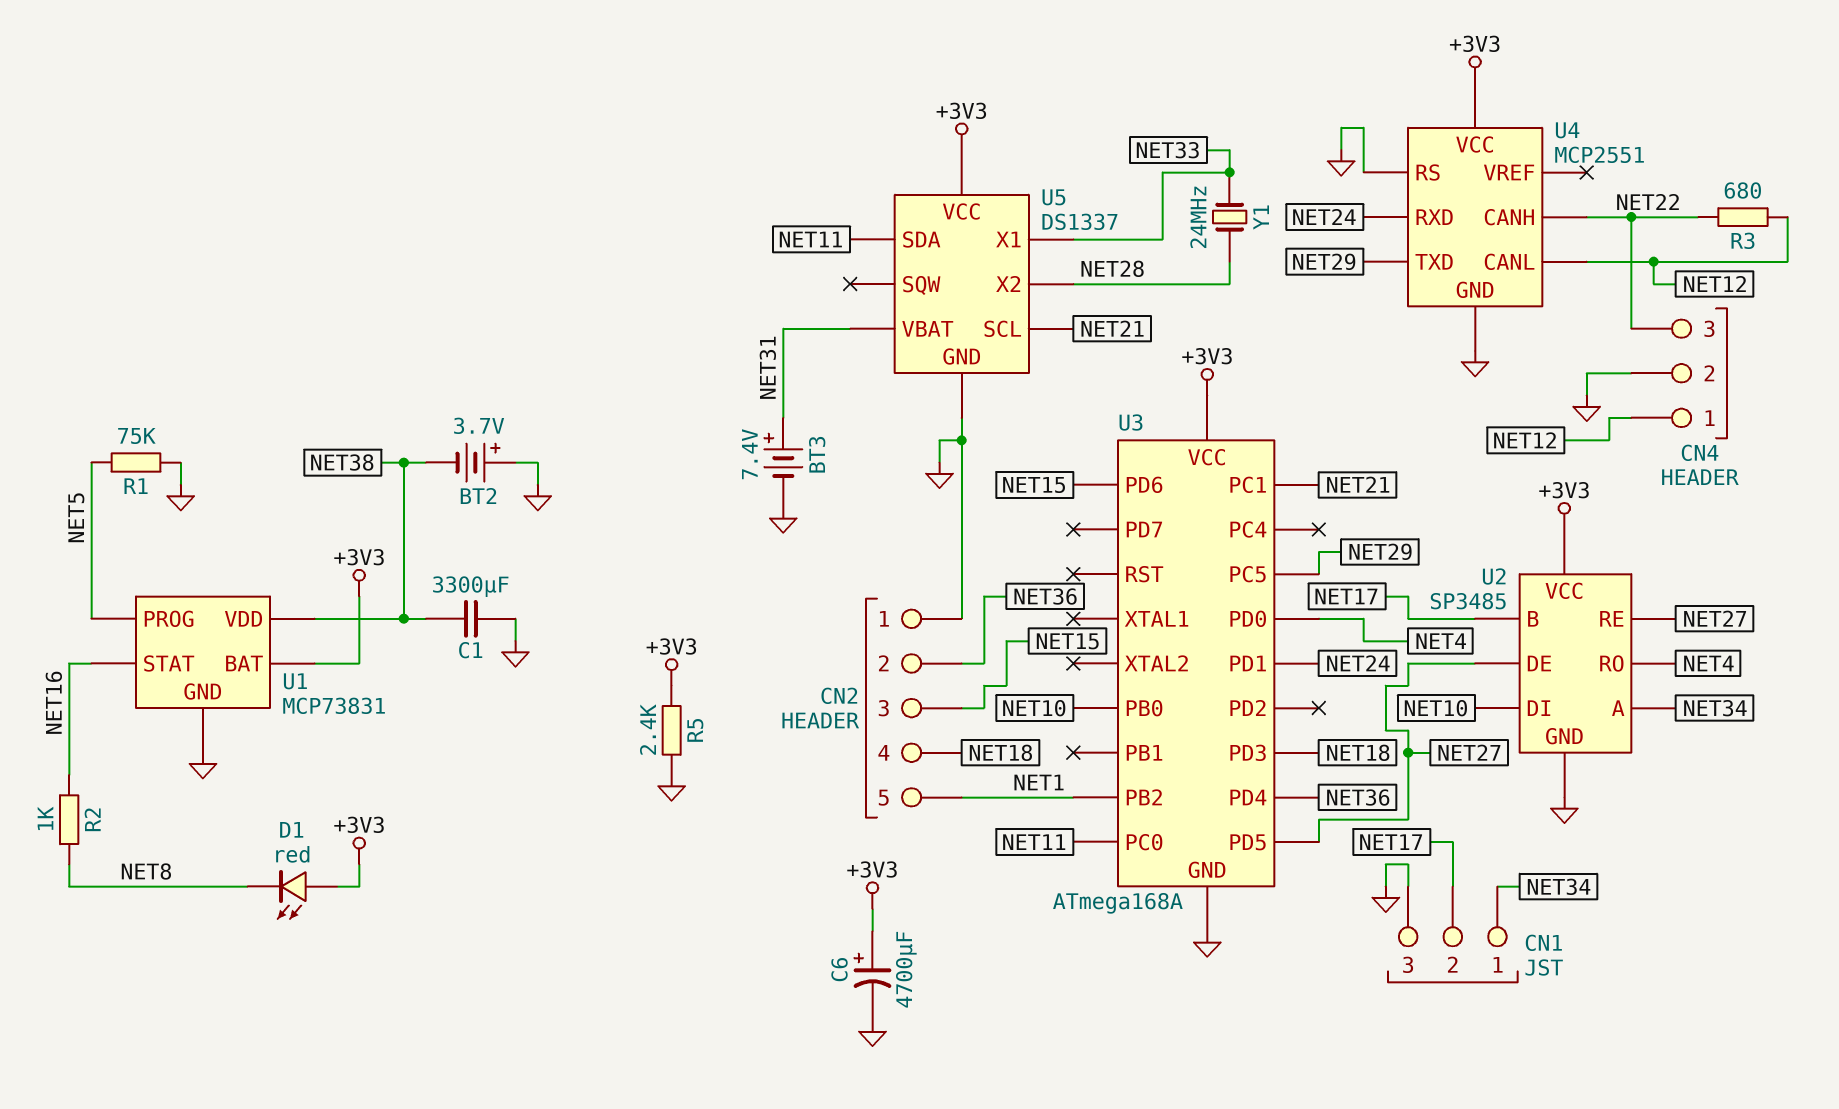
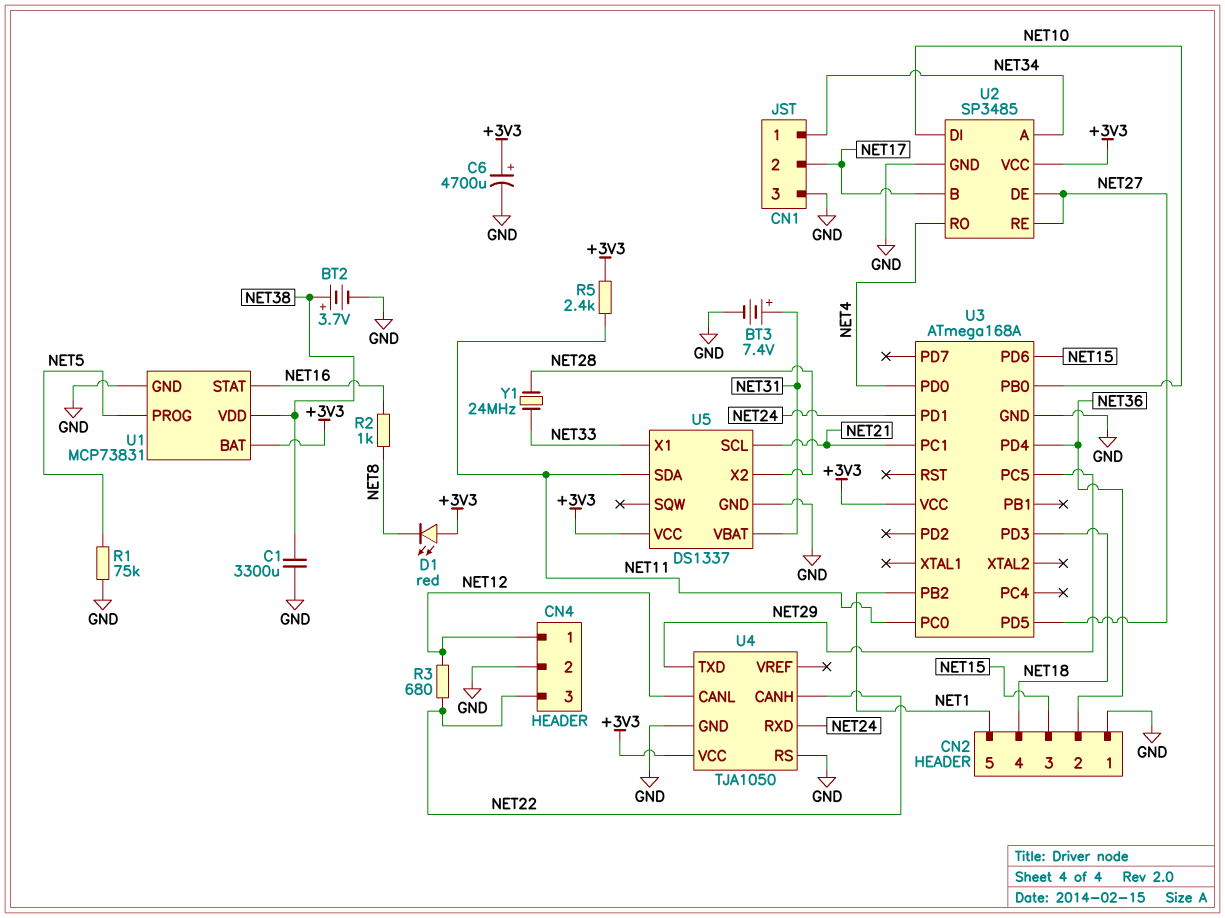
BT2: 3.7V (plus GND, minus NET38) -> 3.7V (plus NET38, minus GND)
R5: 2.4k (+3V3, GND) -> 2.4k (+3V3, NET11)
U4: MCP2551 -> TJA1050

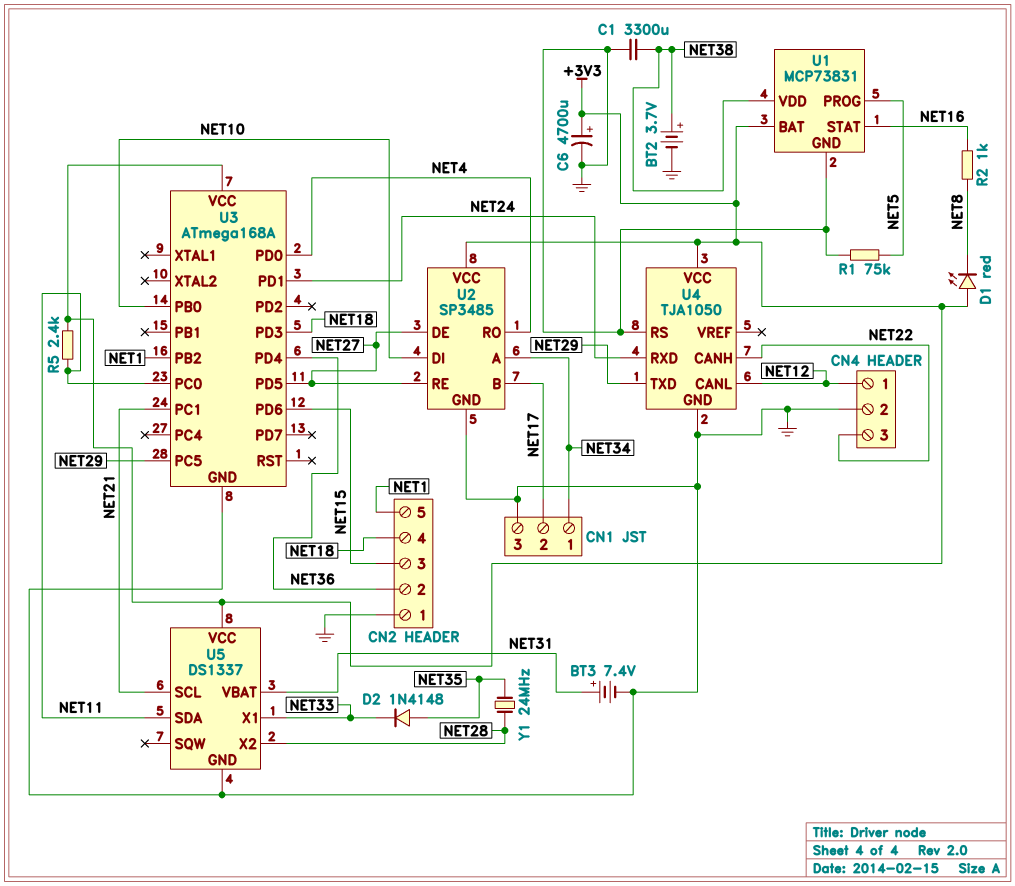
D2: none -> diode 1N4148 (A NET35, K NET33)
R3: 680 (NET12, NET22) -> none
Y1: 24MHz (NET28, NET33) -> 24MHz (NET28, NET35)

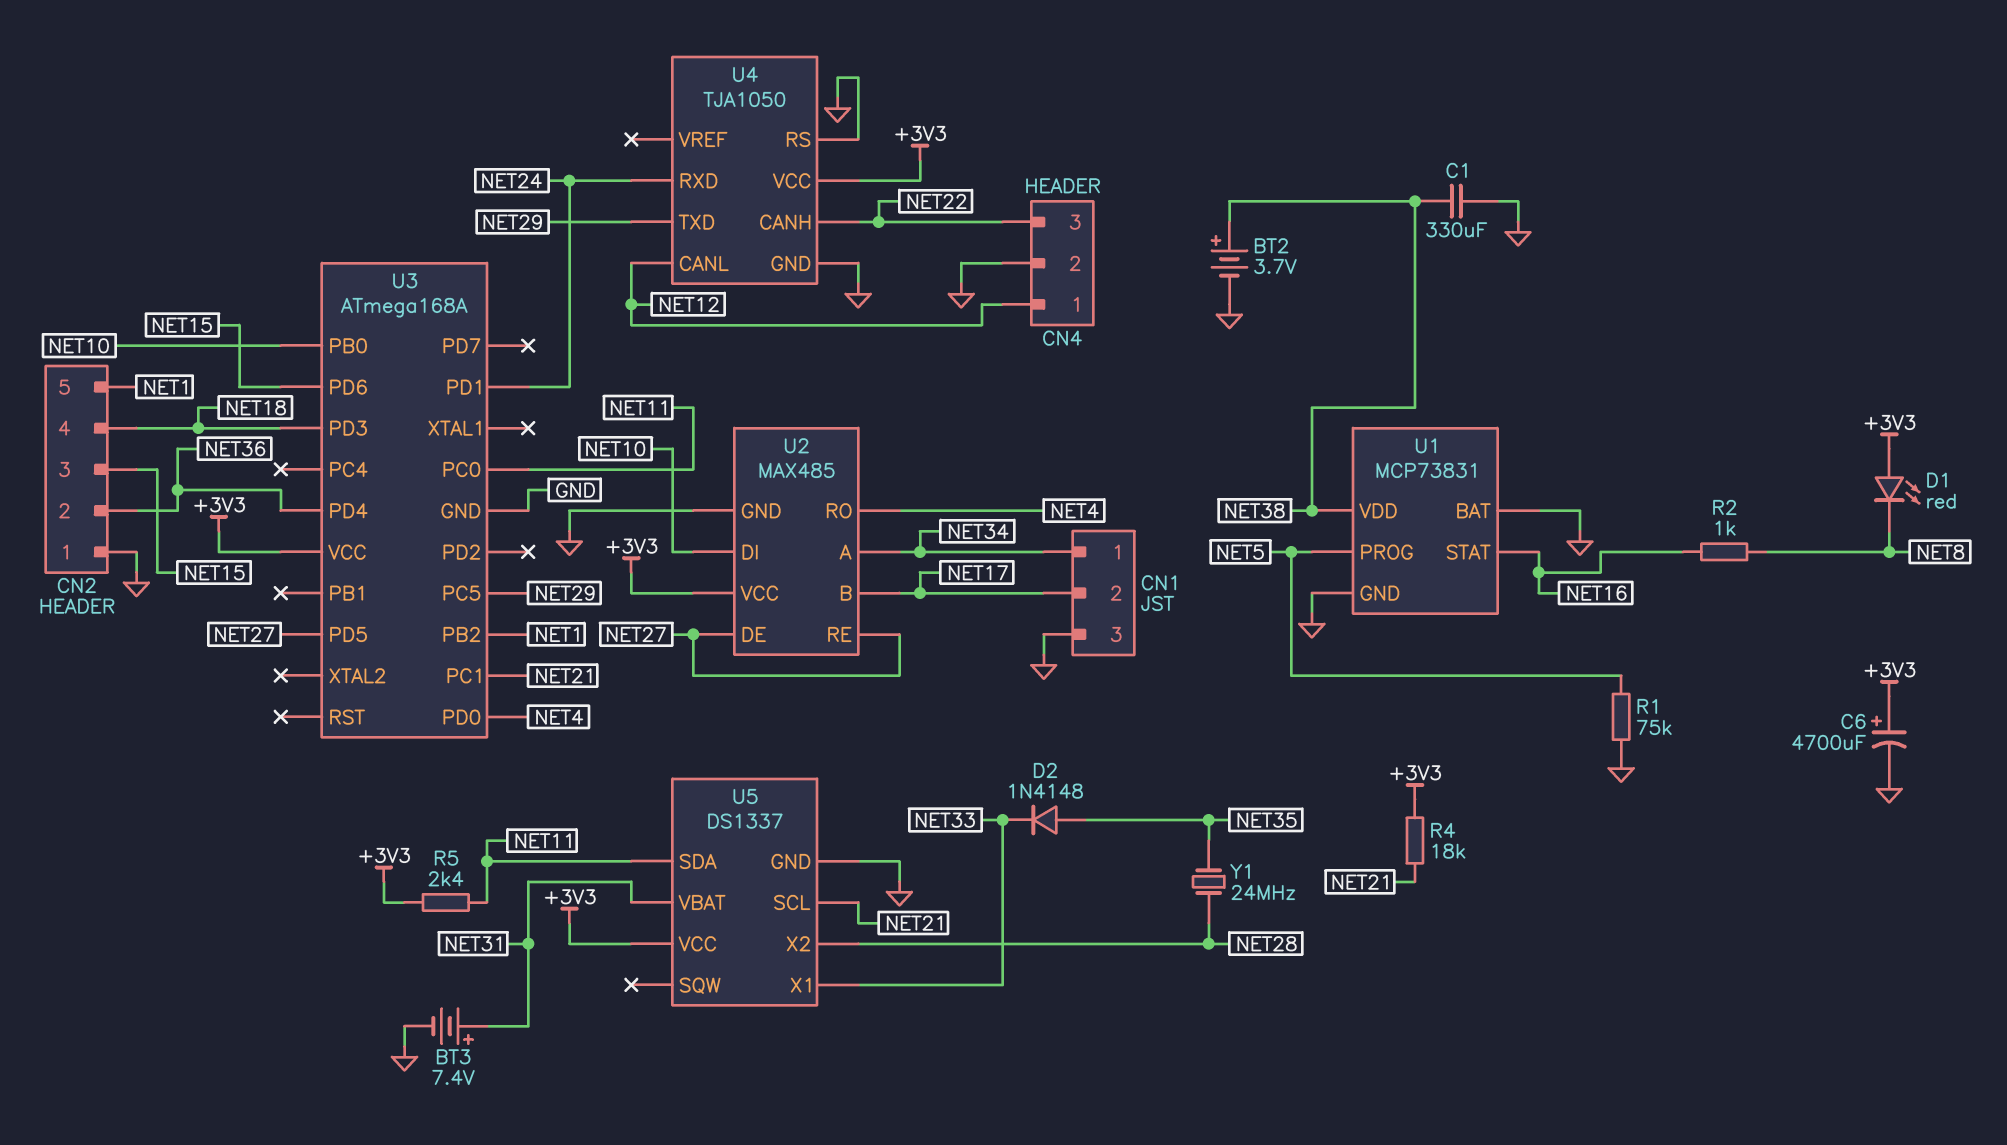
C1: 3300uF (GND, NET38) -> 330uF (GND, NET38)
R4: none -> 18k (+3V3, NET21)
U1 pin BAT: +3V3 -> GND
U2: SP3485 -> MAX485

